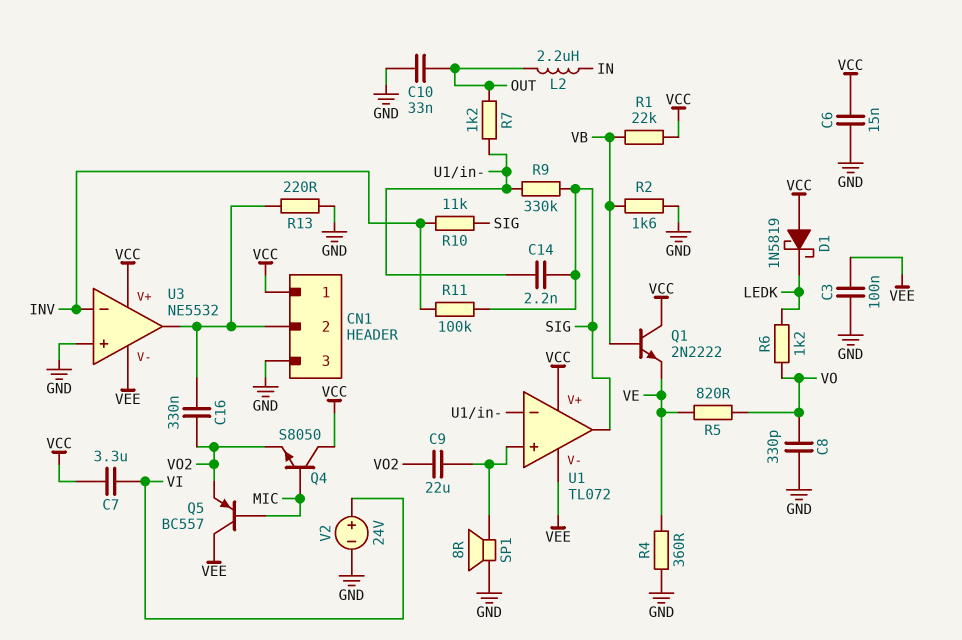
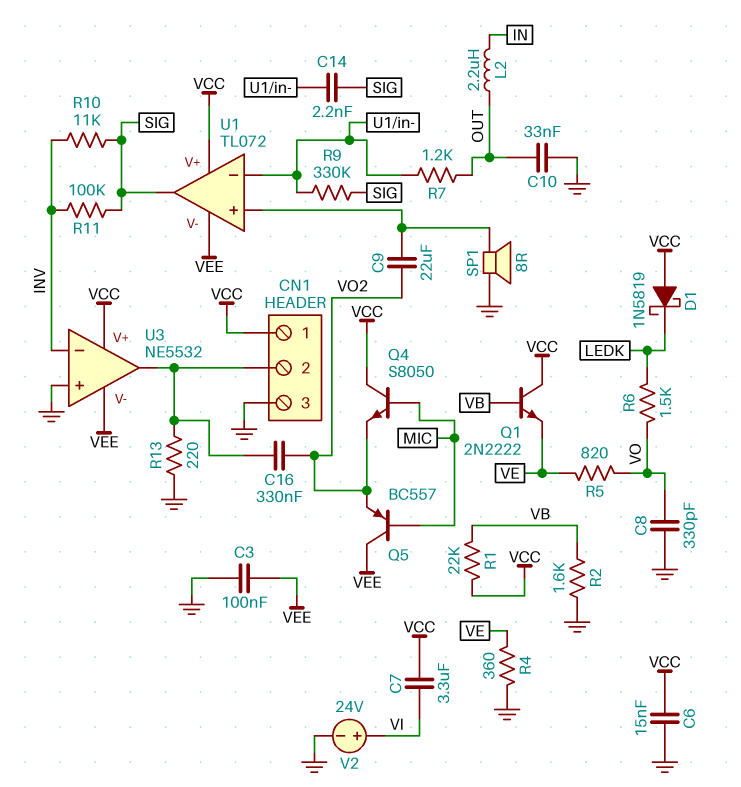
R6: 1.2k (LEDK, VO) -> 1.5k (LEDK, VO)

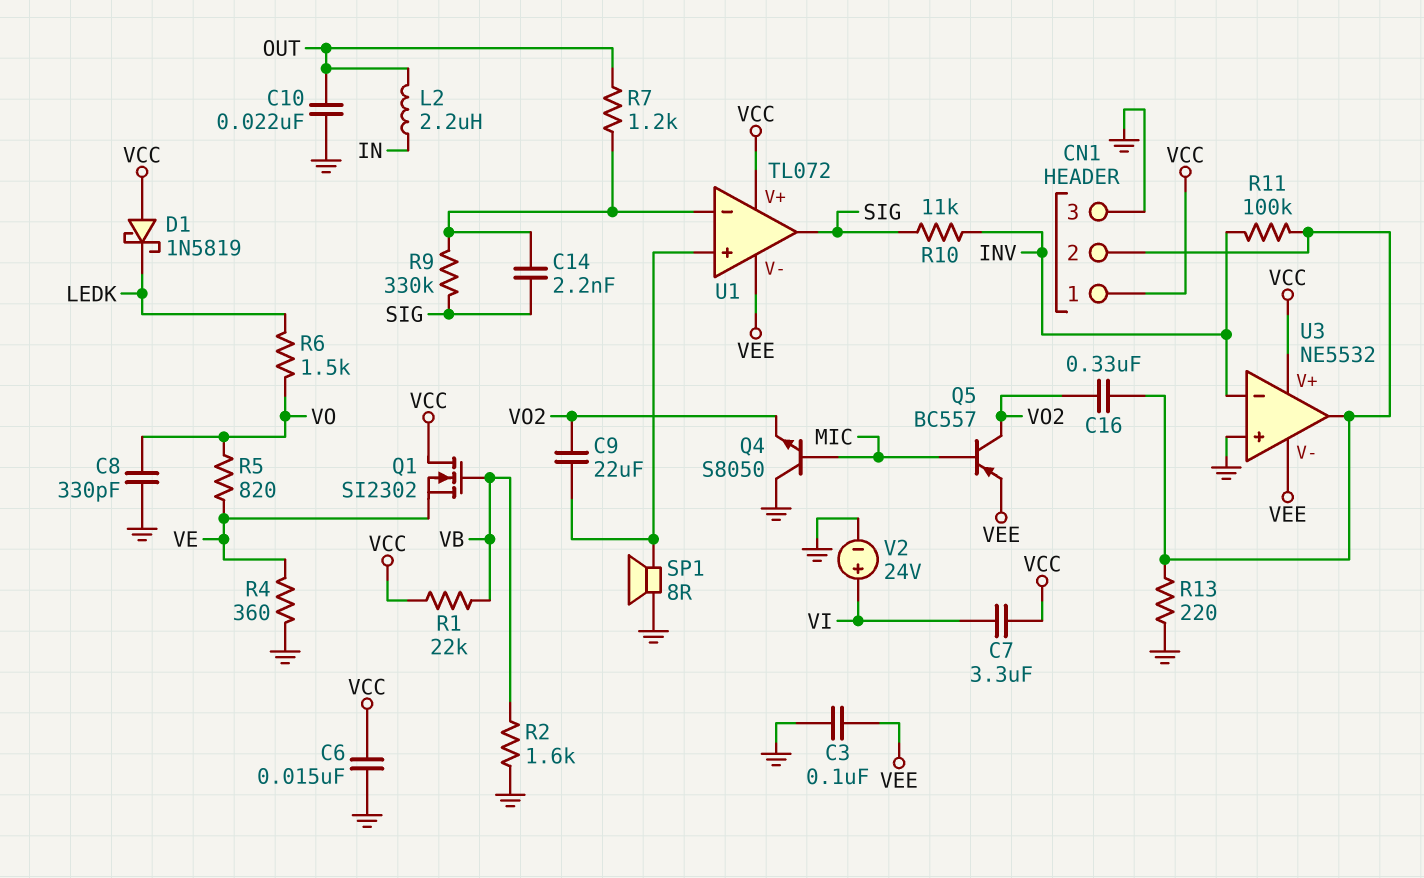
C10: 33nF (GND, OUT) -> 22nF (GND, OUT)
Q1: NPN 2N2222 (B VB, C VCC, E VE) -> NMOS SI2302 (G VB, D VCC, S VE)
Q4: NPN S8050 (B MIC, C VCC, E VO2) -> NPN S8050 (B MIC, C GND, E VO2)
Q5: PNP BC557 (B MIC, C VEE, E VO2) -> PNP BC557 (B MIC, C VO2, E VEE)
R11: 100k (INV, SIG) -> 100k (CN1/2, INV)

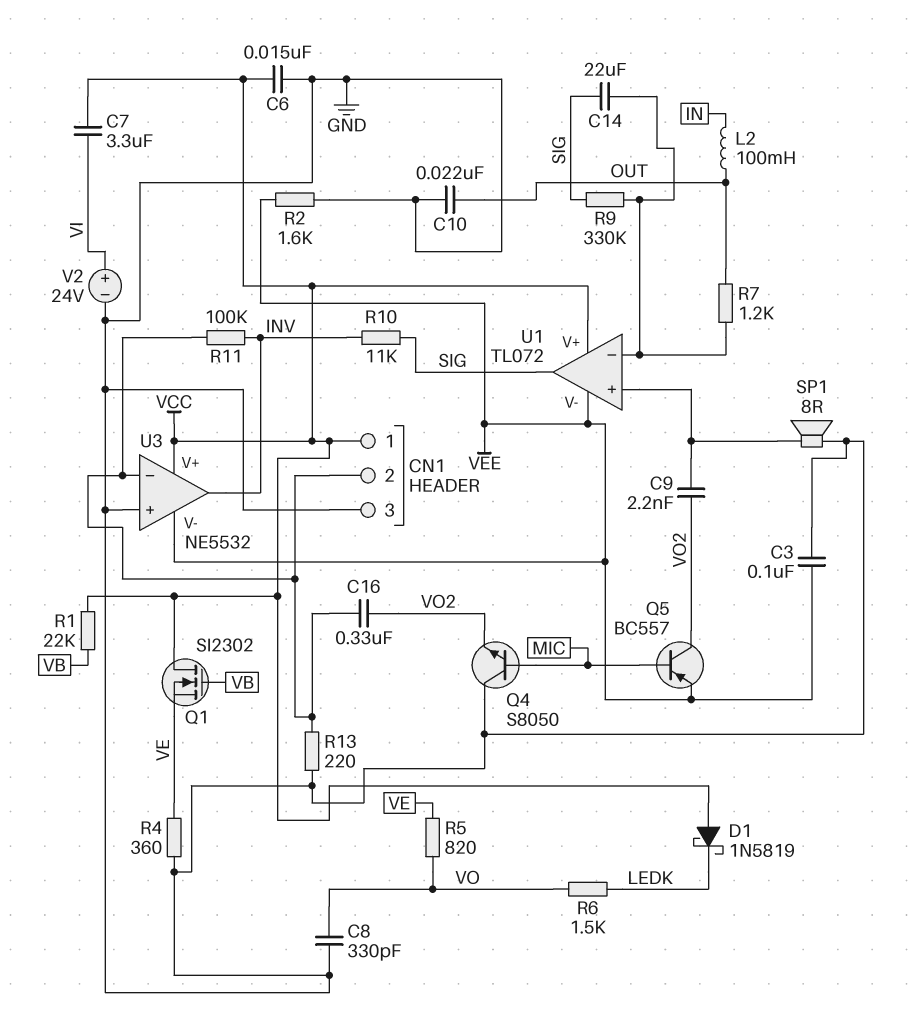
C9: 22uF (U1/in+, VO2) -> 2.2nF (U1/in+, VO2)
C14: 2.2nF (SIG, U1/in-) -> 22uF (SIG, U1/in-)
L2: 2.2uH (IN, OUT) -> 100mH (IN, OUT)
R2: 1.6k (GND, VB) -> 1.6k (GND, VEE)
U3 pin in-: INV -> CN1/2
U3 pin out: CN1/2 -> INV

